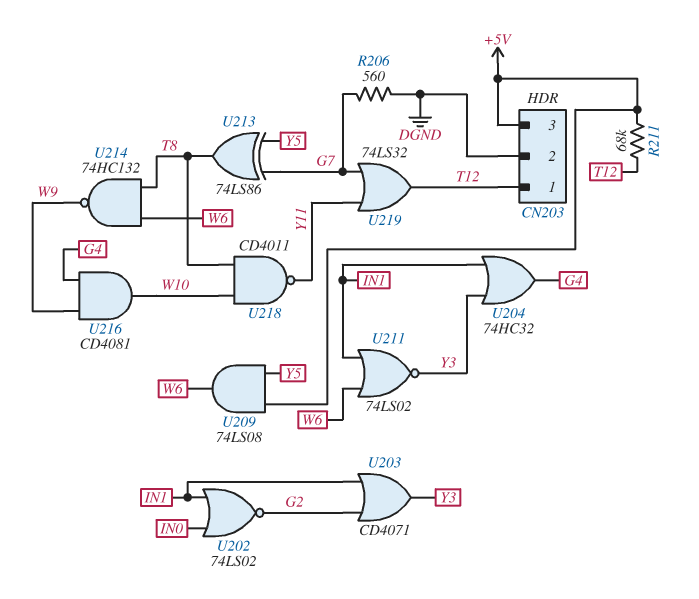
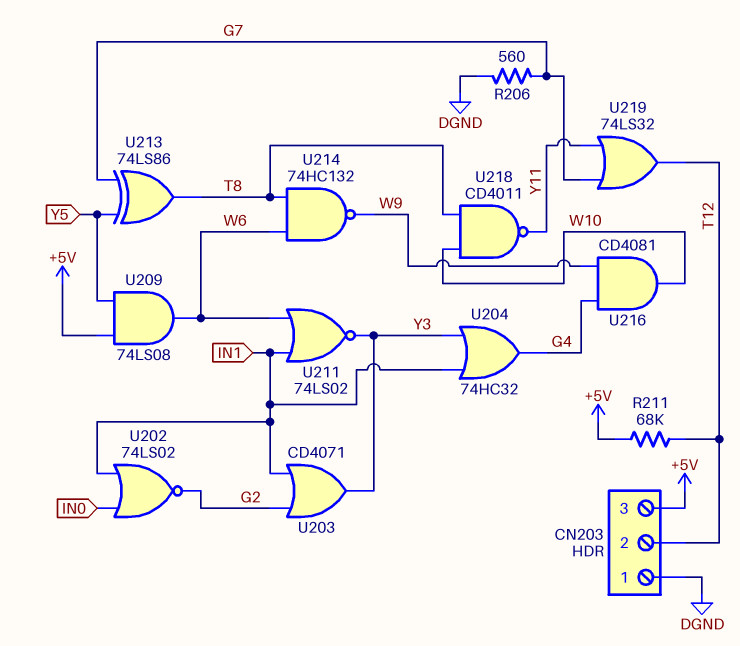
CN203 pin 1: T12 -> DGND
CN203 pin 2: DGND -> T12

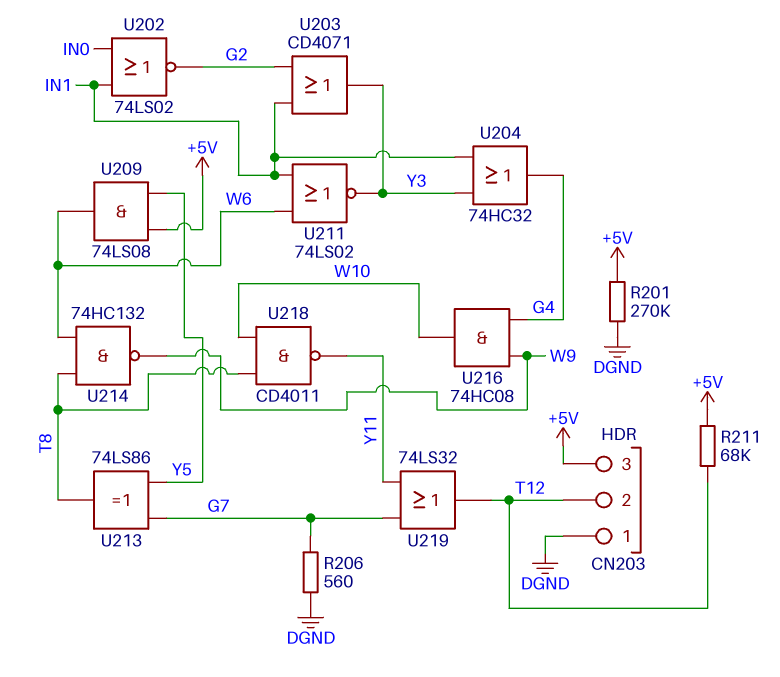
R201: none -> 270k (+5V, DGND)
U216: AND CD4081 (in G4, in W9, out W10) -> AND 74HC08 (in G4, in W9, out W10)

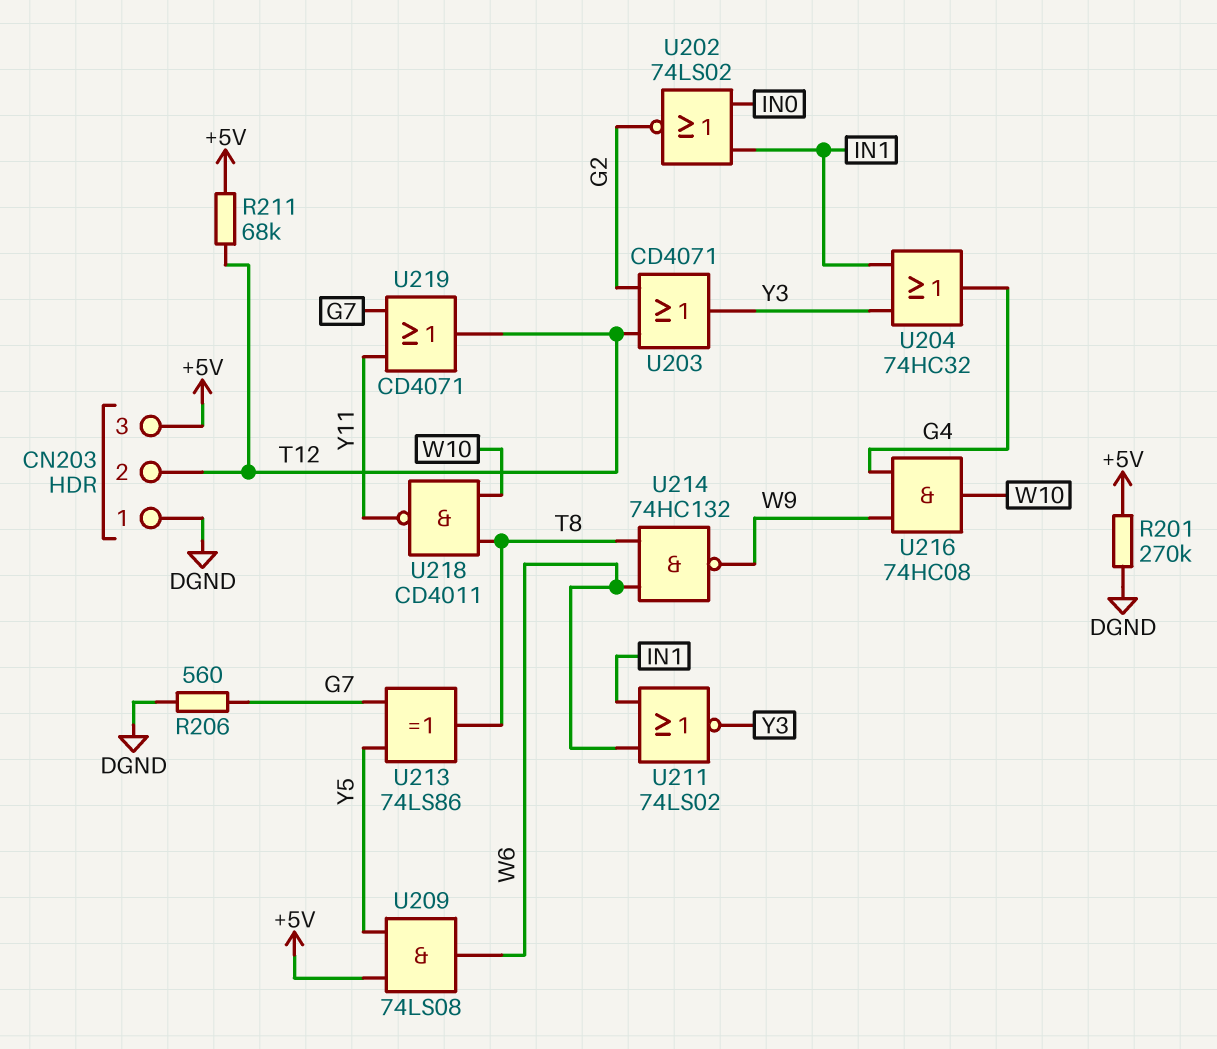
U203: OR CD4071 (in G2, in IN1, out Y3) -> OR CD4071 (in G2, in T12, out Y3)
U219: OR 74LS32 (in G7, in Y11, out T12) -> OR CD4071 (in G7, in Y11, out T12)

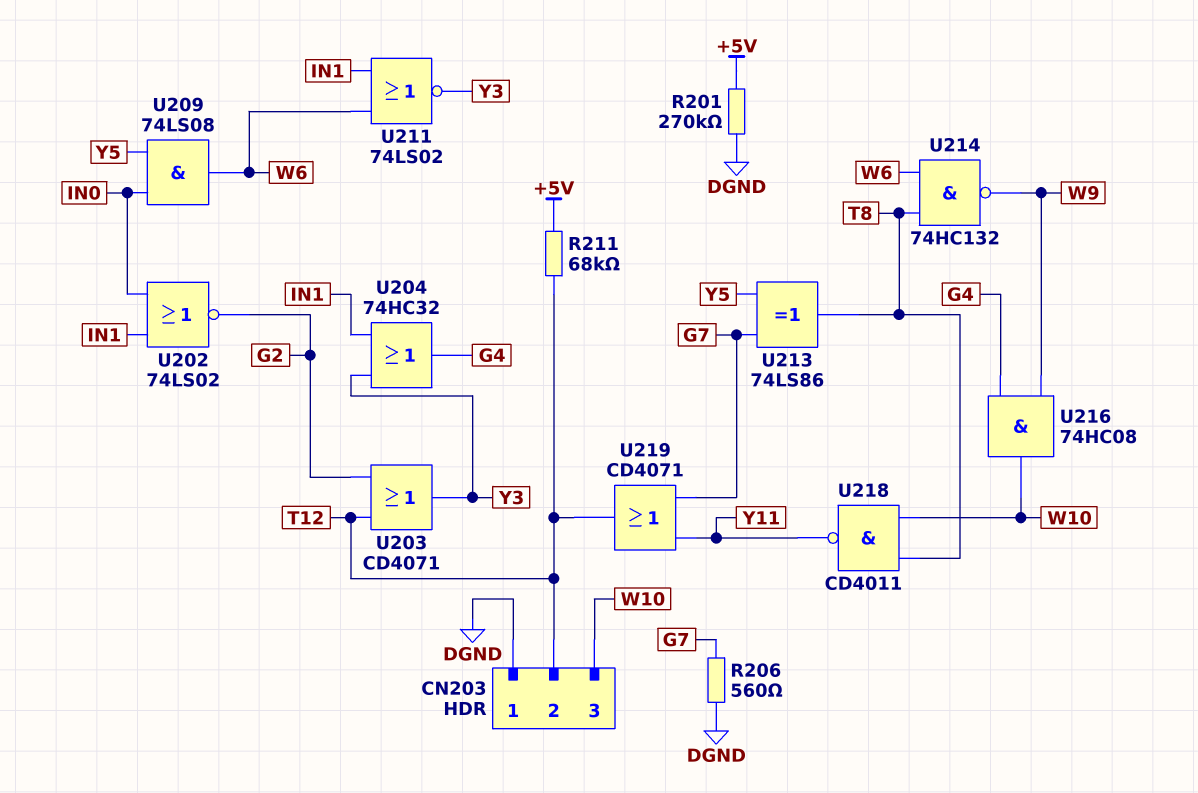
CN203 pin 3: +5V -> W10
U209: AND 74LS08 (in +5V, in Y5, out W6) -> AND 74LS08 (in IN0, in Y5, out W6)

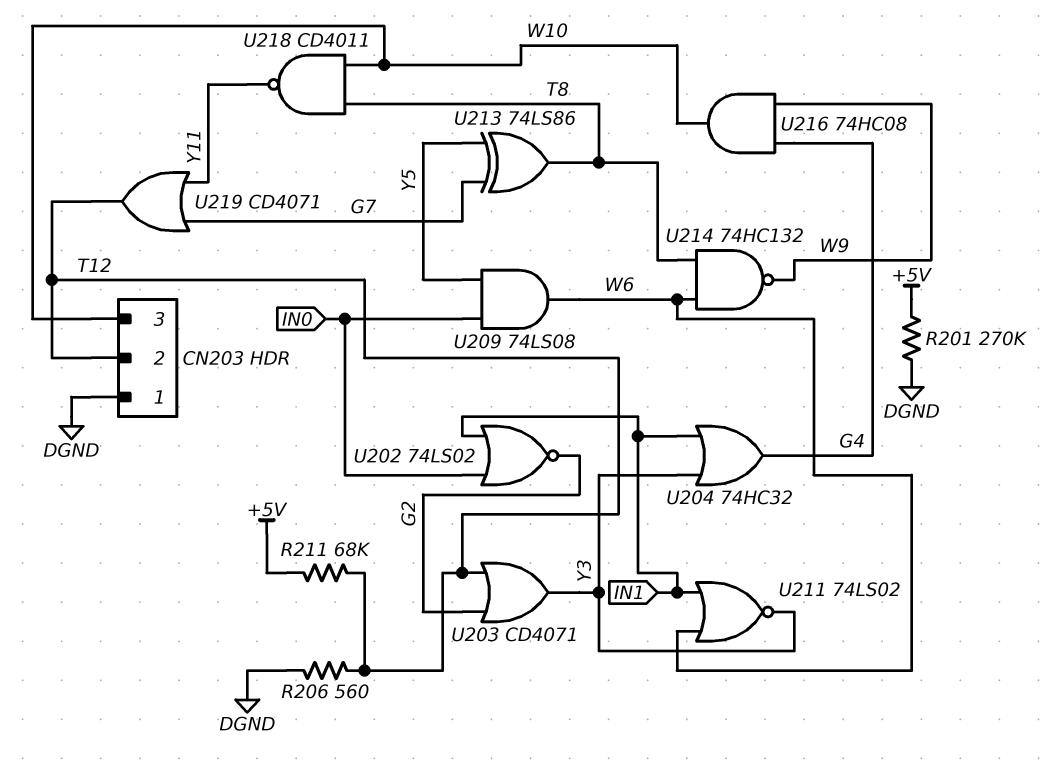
R206: 560 (DGND, G7) -> 560 (DGND, T12)

